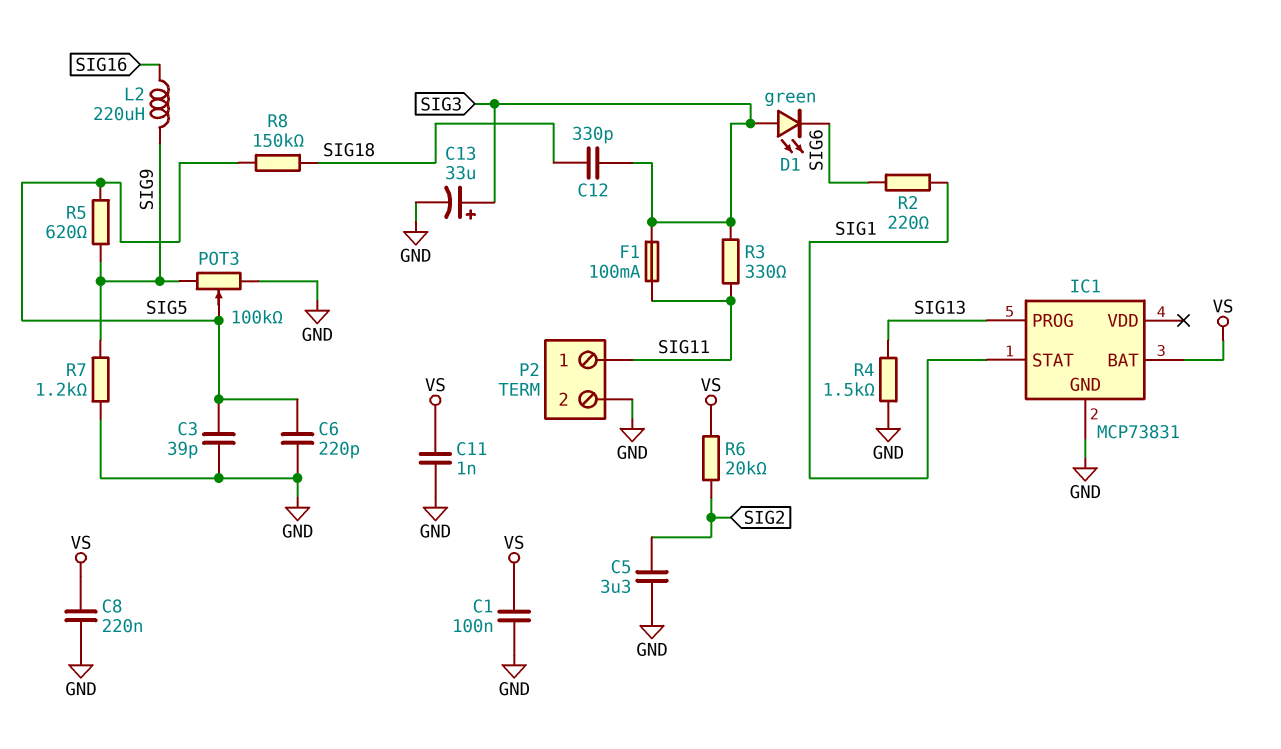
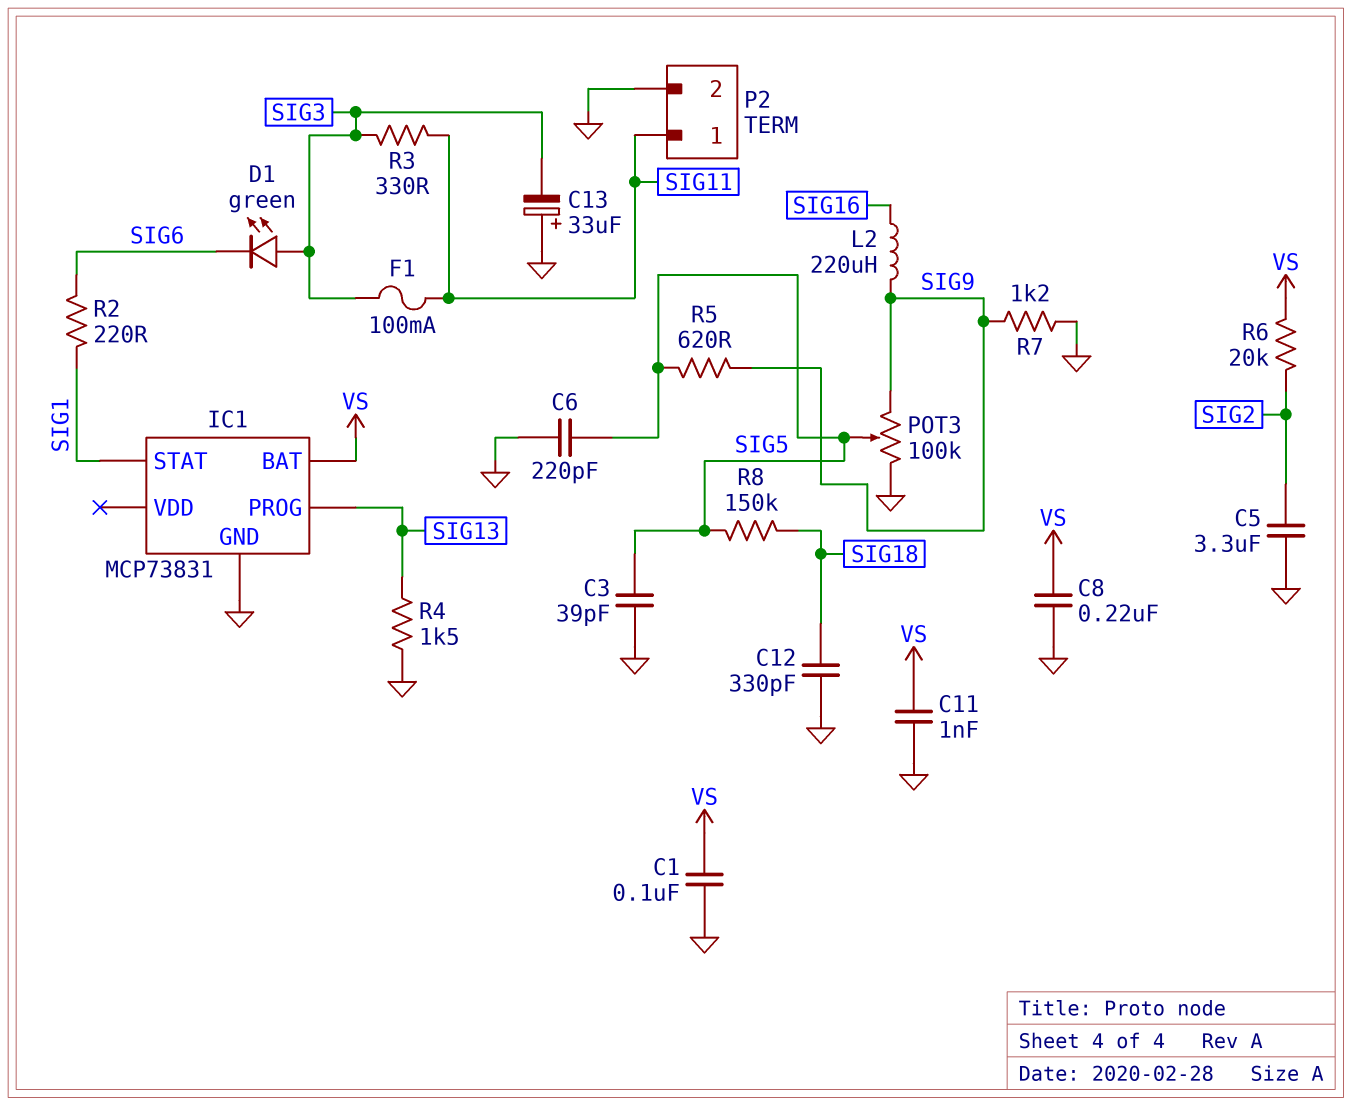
C12: 330pF (SIG3, SIG18) -> 330pF (GND, SIG18)
C13: 33uF (plus SIG3, minus GND) -> 33uF (plus GND, minus SIG3)

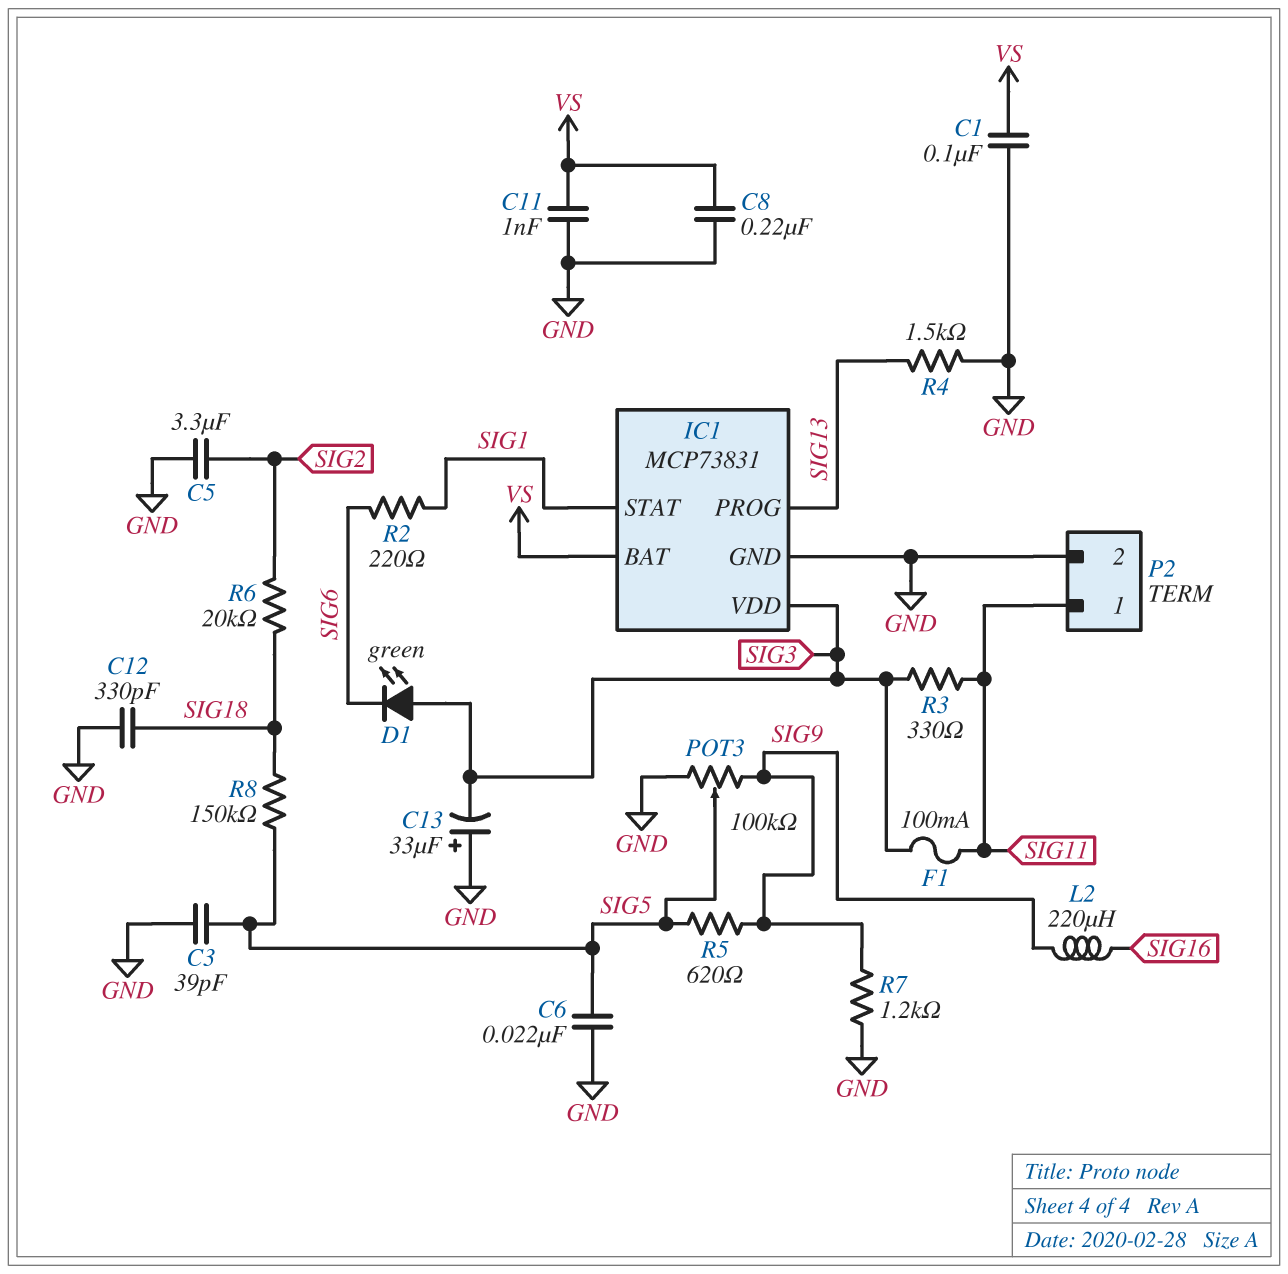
C6: 220pF (GND, SIG5) -> 22nF (GND, SIG5)
IC1 pin VDD: none -> SIG3
R6: 20k (SIG2, VS) -> 20k (SIG2, SIG18)

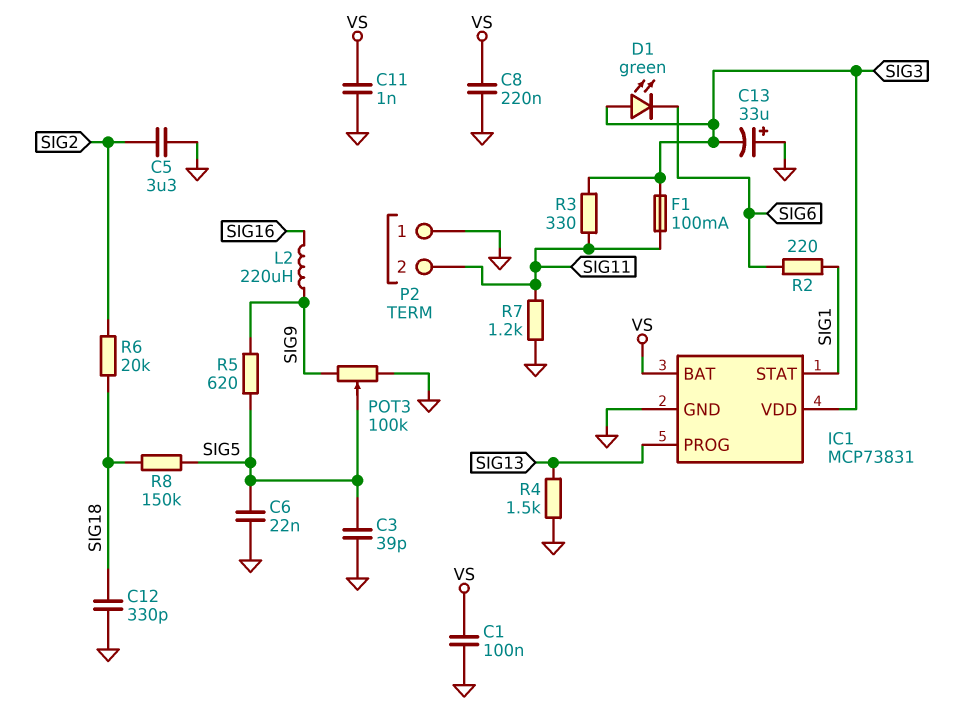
P2 pin 1: SIG11 -> GND
P2 pin 2: GND -> SIG11
R7: 1.2k (GND, SIG9) -> 1.2k (GND, SIG11)

